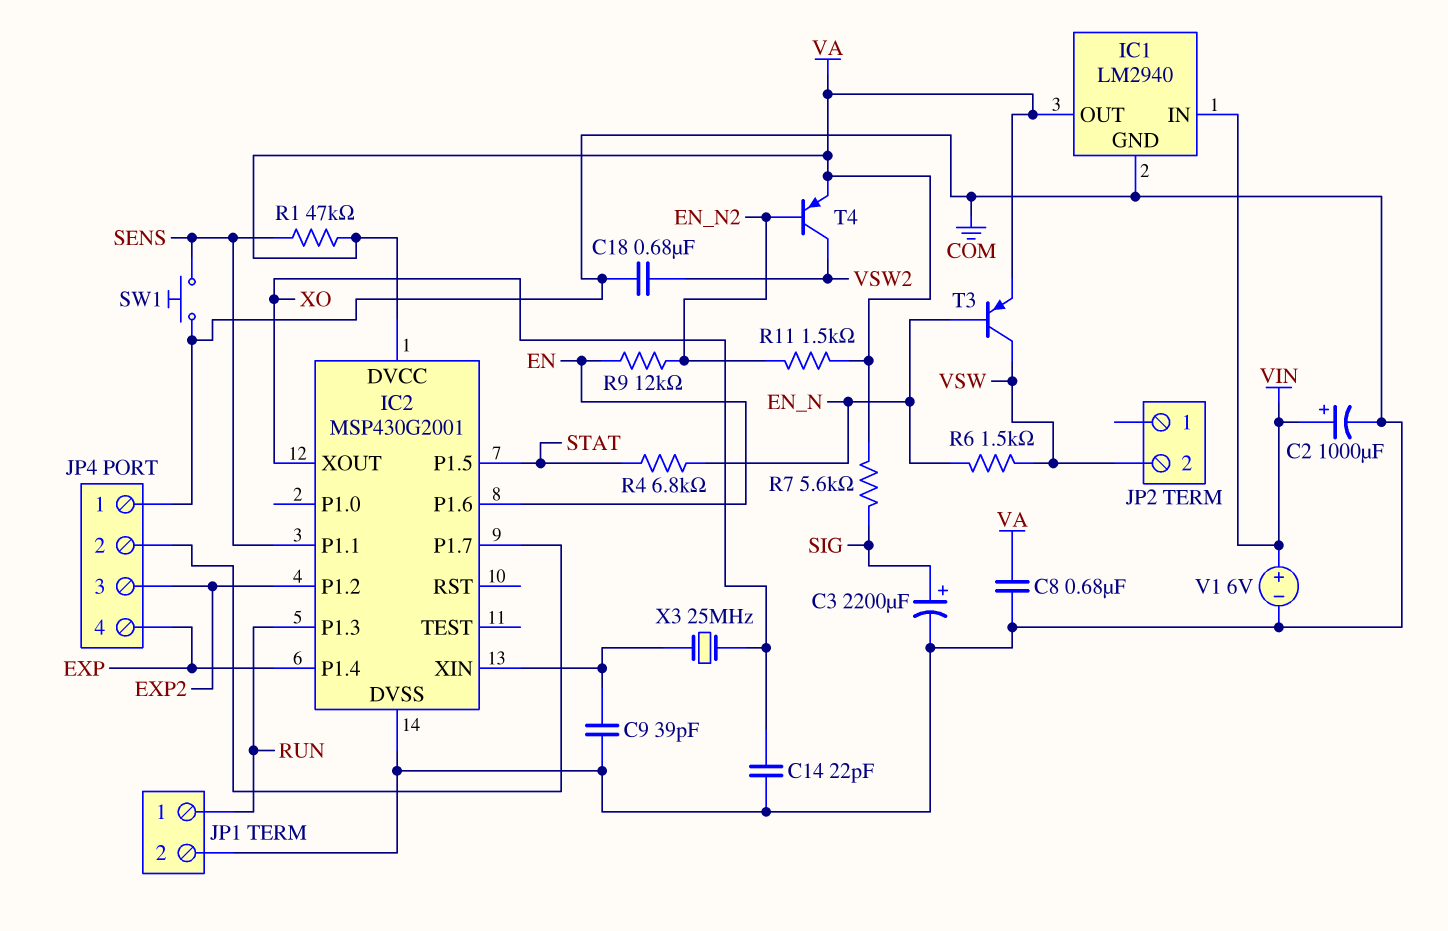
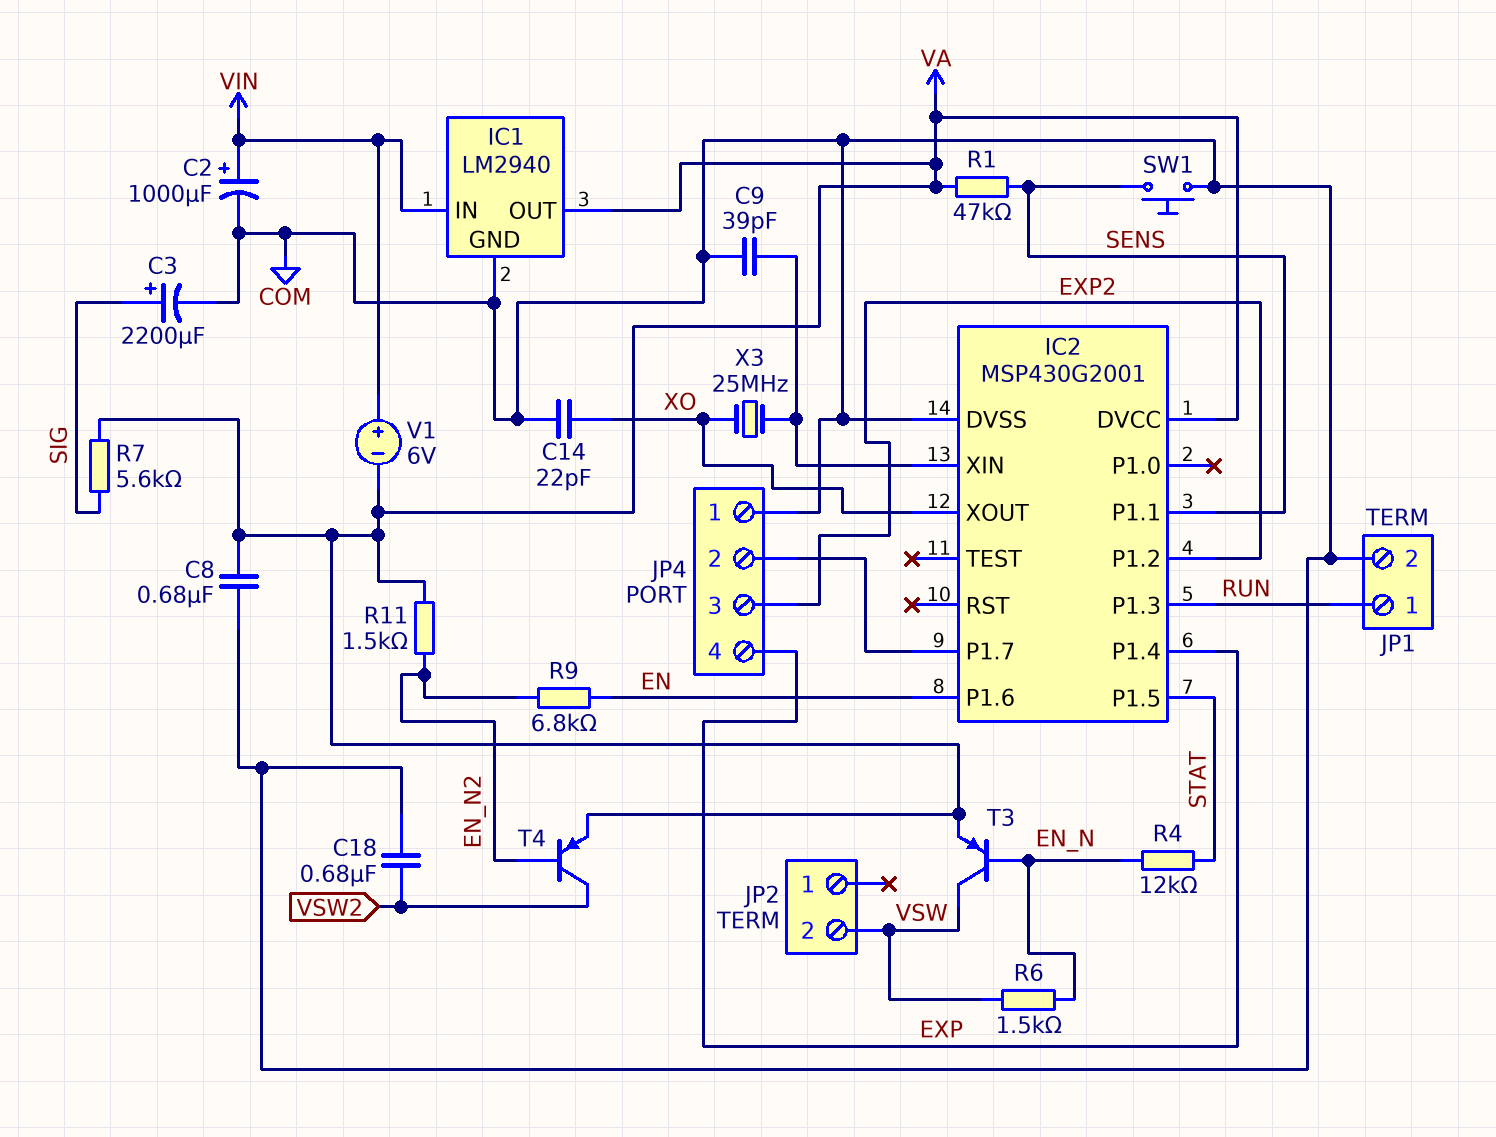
R4: 6.8k (EN_N, STAT) -> 12k (EN_N, STAT)
R9: 12k (EN, EN_N2) -> 6.8k (EN, EN_N2)
V1: 6V (plus VIN, minus COM) -> 6V (plus VIN, minus VA)

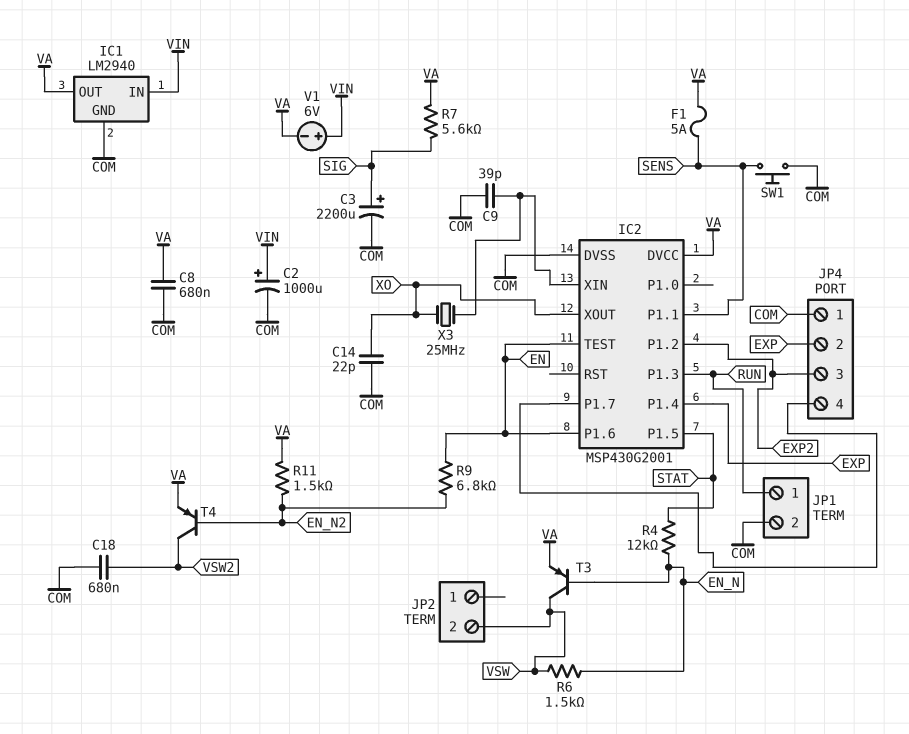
F1: none -> 5A (SENS, VA)
IC2 pin TEST: none -> EN
JP4 pin 2: IC2/P1.7 -> EXP
JP4 pin 4: EXP -> IC2/P1.7
R1: 47k (SENS, VA) -> none

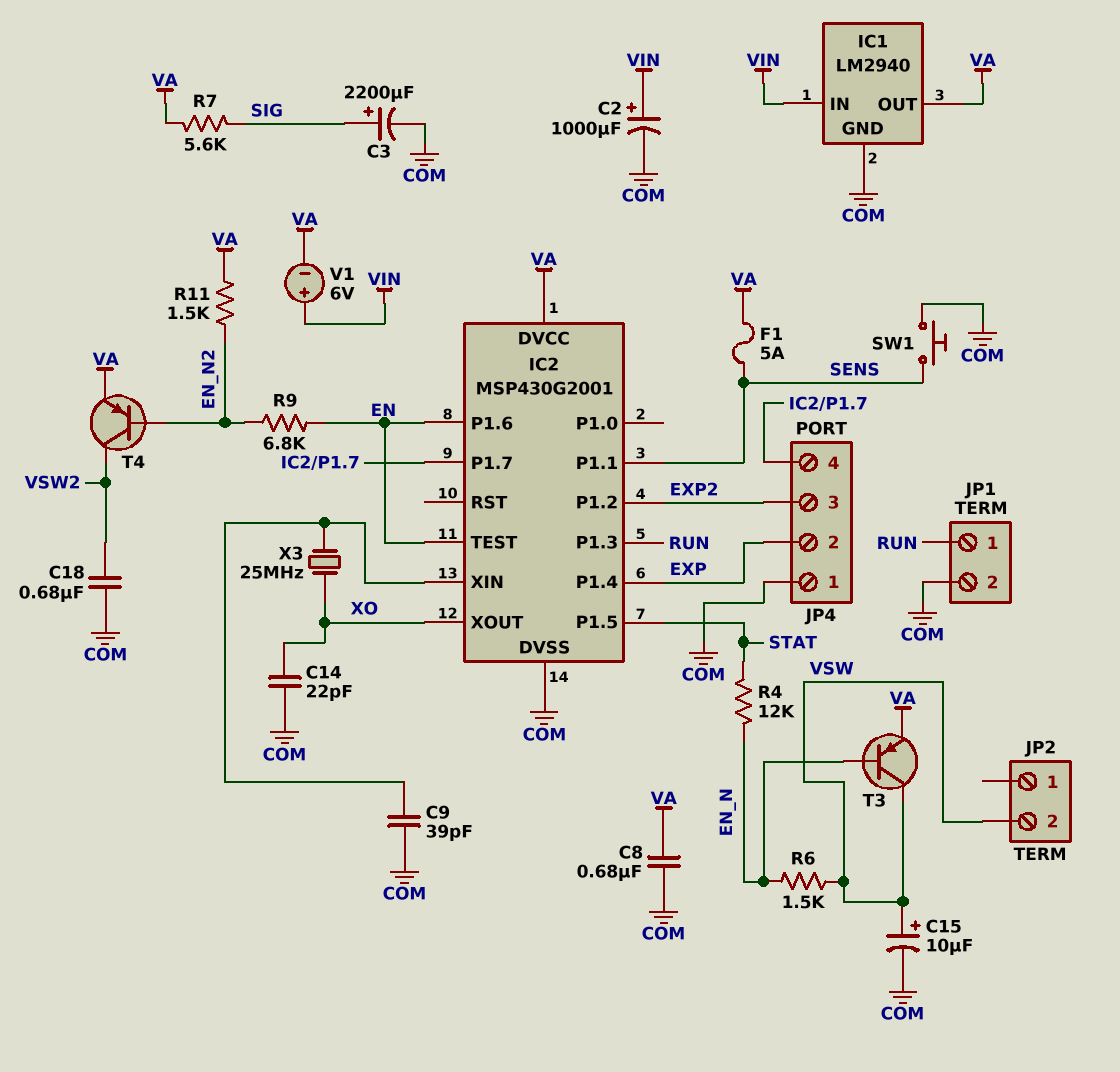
C15: none -> 10uF (plus VSW, minus COM)

